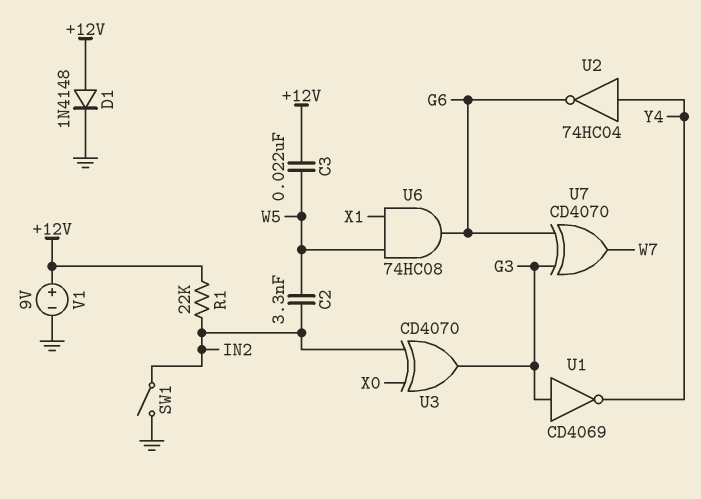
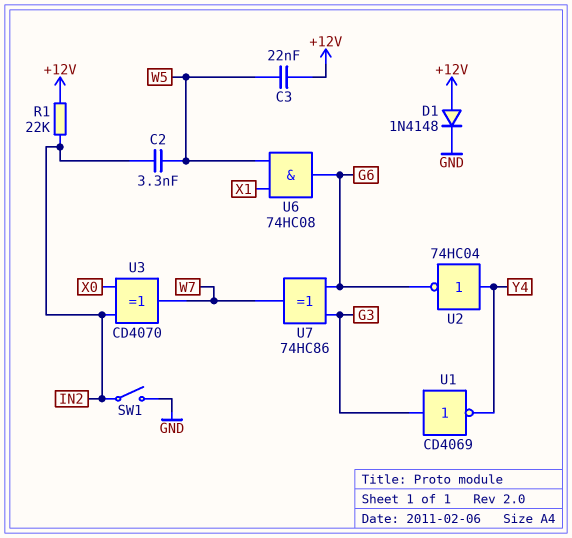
U3: XOR CD4070 (in IN2, in X0, out G3) -> XOR CD4070 (in IN2, in X0, out W7)
U7: XOR CD4070 (in G3, in G6, out W7) -> XOR 74HC86 (in G3, in G6, out W7)
V1: 9V (plus +12V, minus GND) -> none

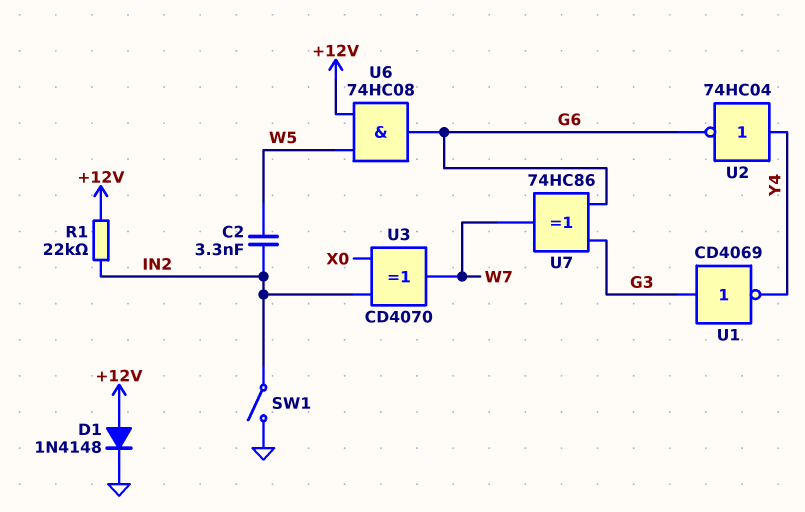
C3: 22nF (+12V, W5) -> none
U6: AND 74HC08 (in W5, in X1, out G6) -> AND 74HC08 (in +12V, in W5, out G6)

